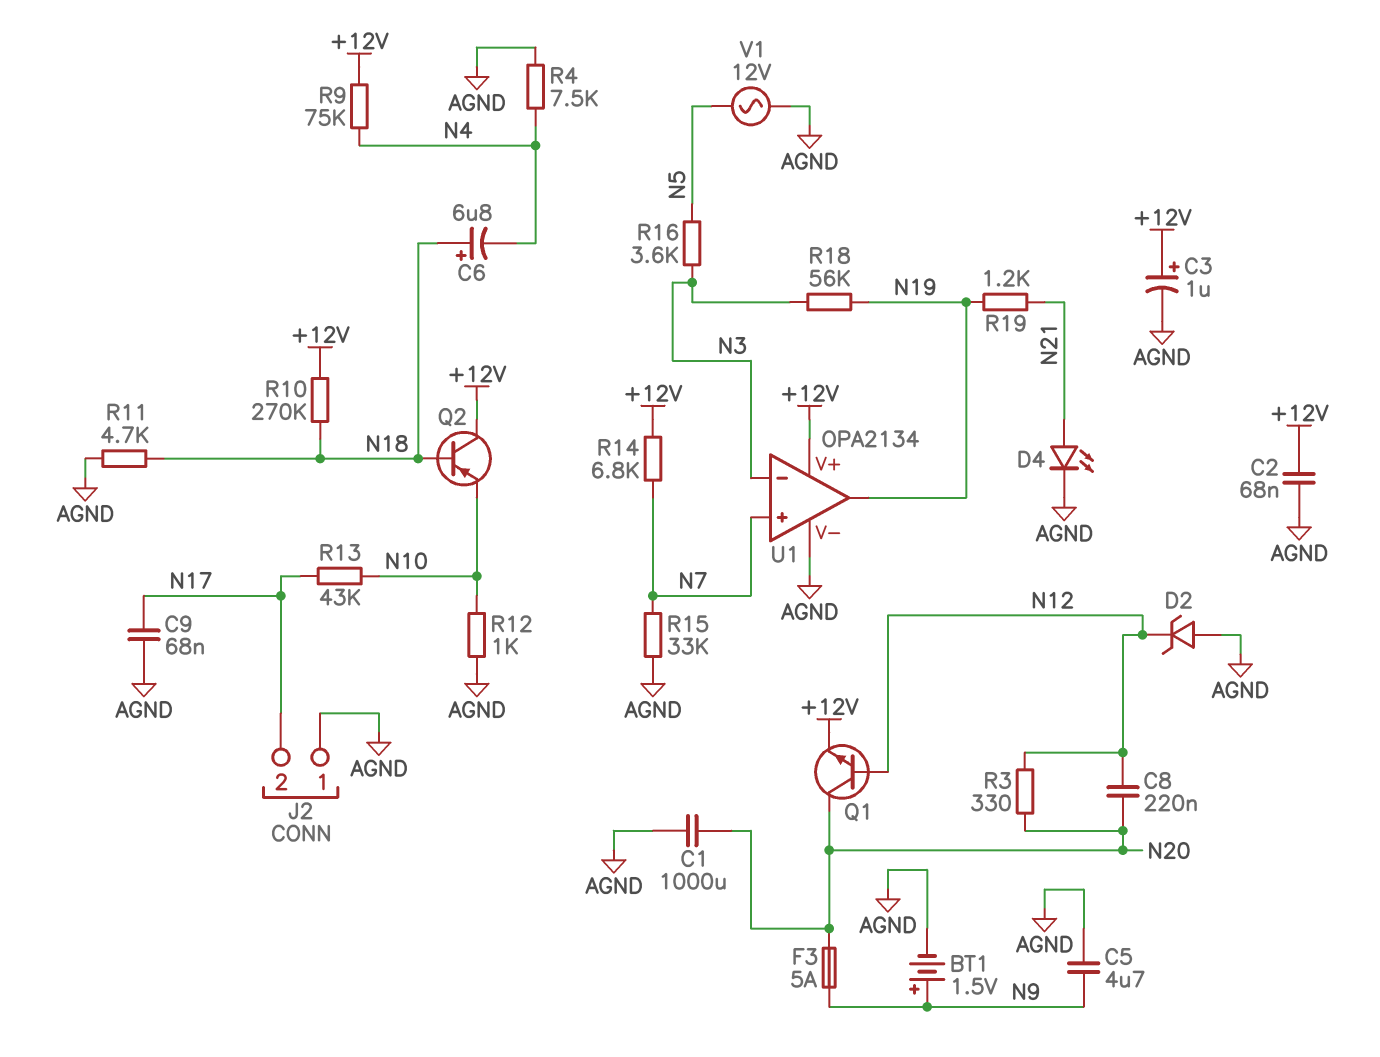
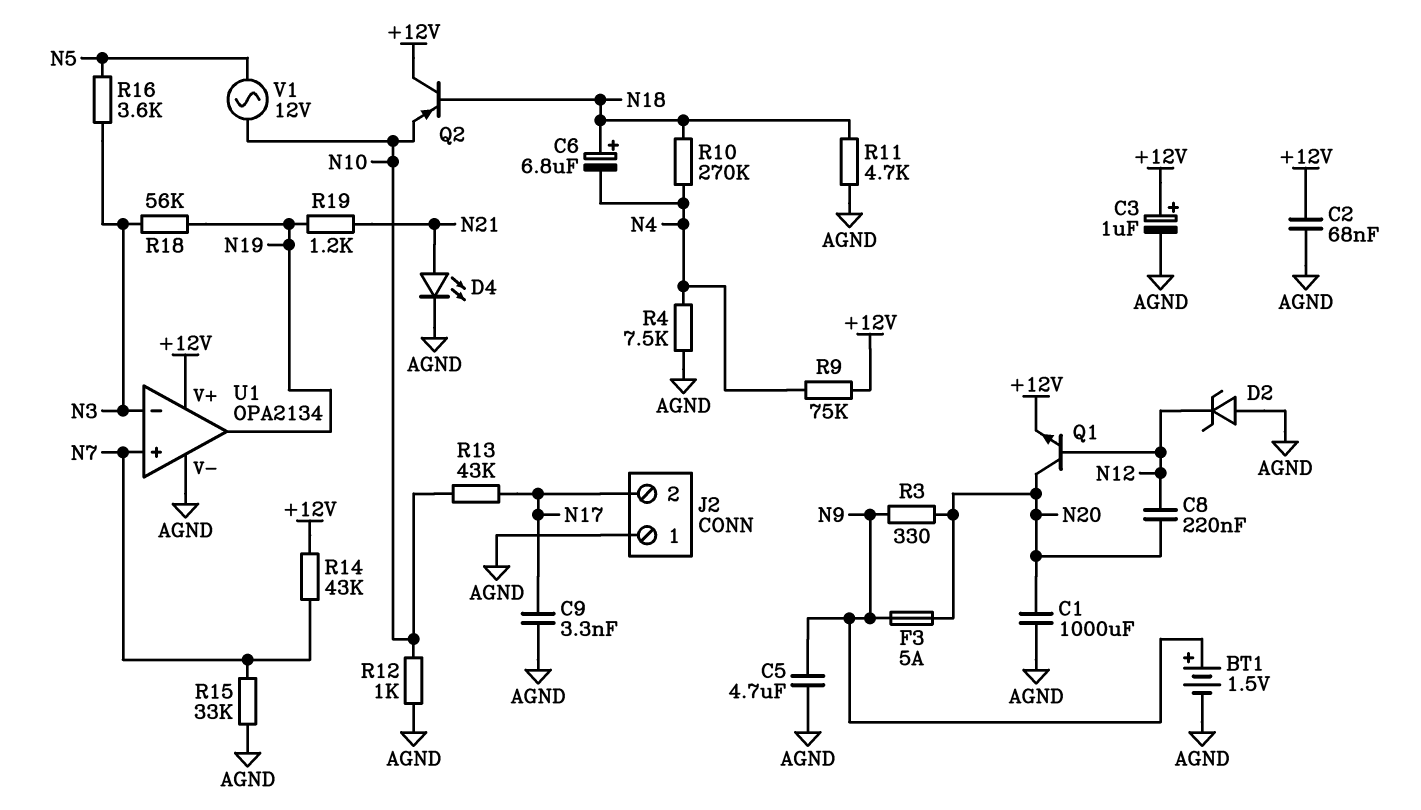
C9: 68nF (AGND, N17) -> 3.3nF (AGND, N17)
R3: 330 (N12, N20) -> 330 (N9, N20)
R10: 270k (+12V, N18) -> 270k (N4, N18)
R14: 6.8k (+12V, N7) -> 43k (+12V, N7)
V1: AC 12V (AGND, N5) -> AC 12V (N5, N10)

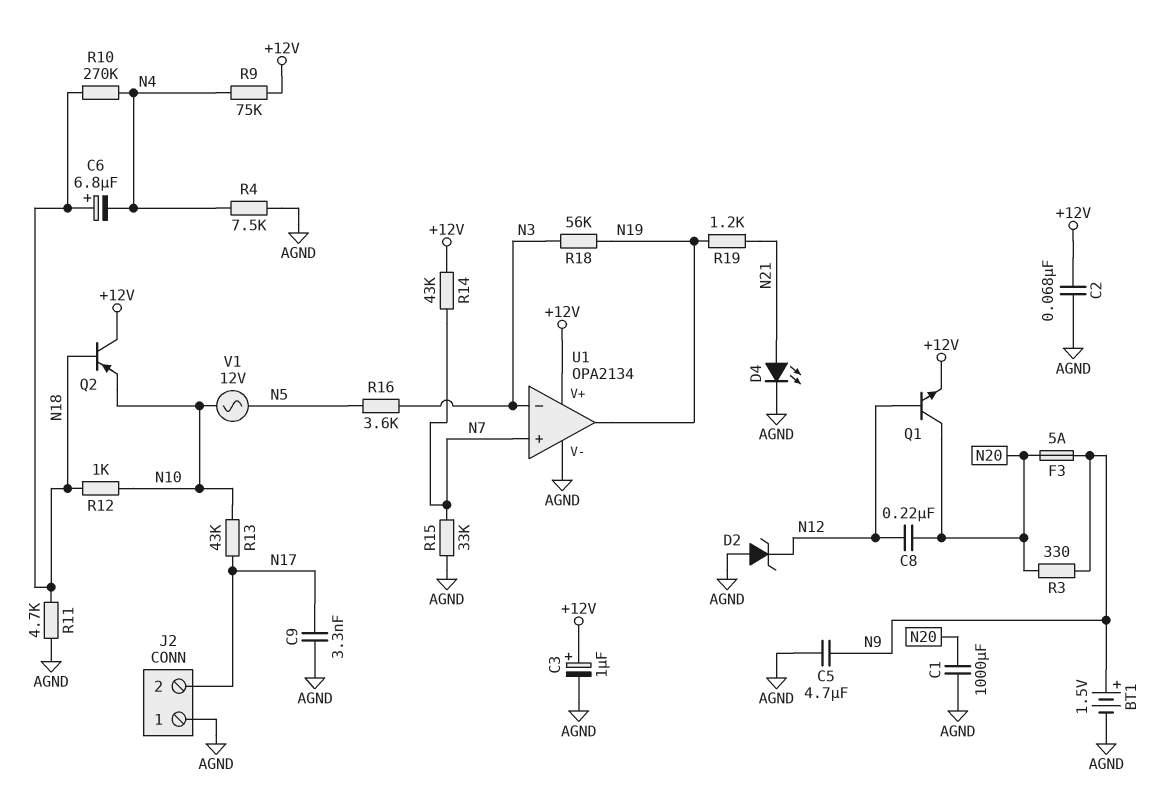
R12: 1k (AGND, N10) -> 1k (N10, N18)

